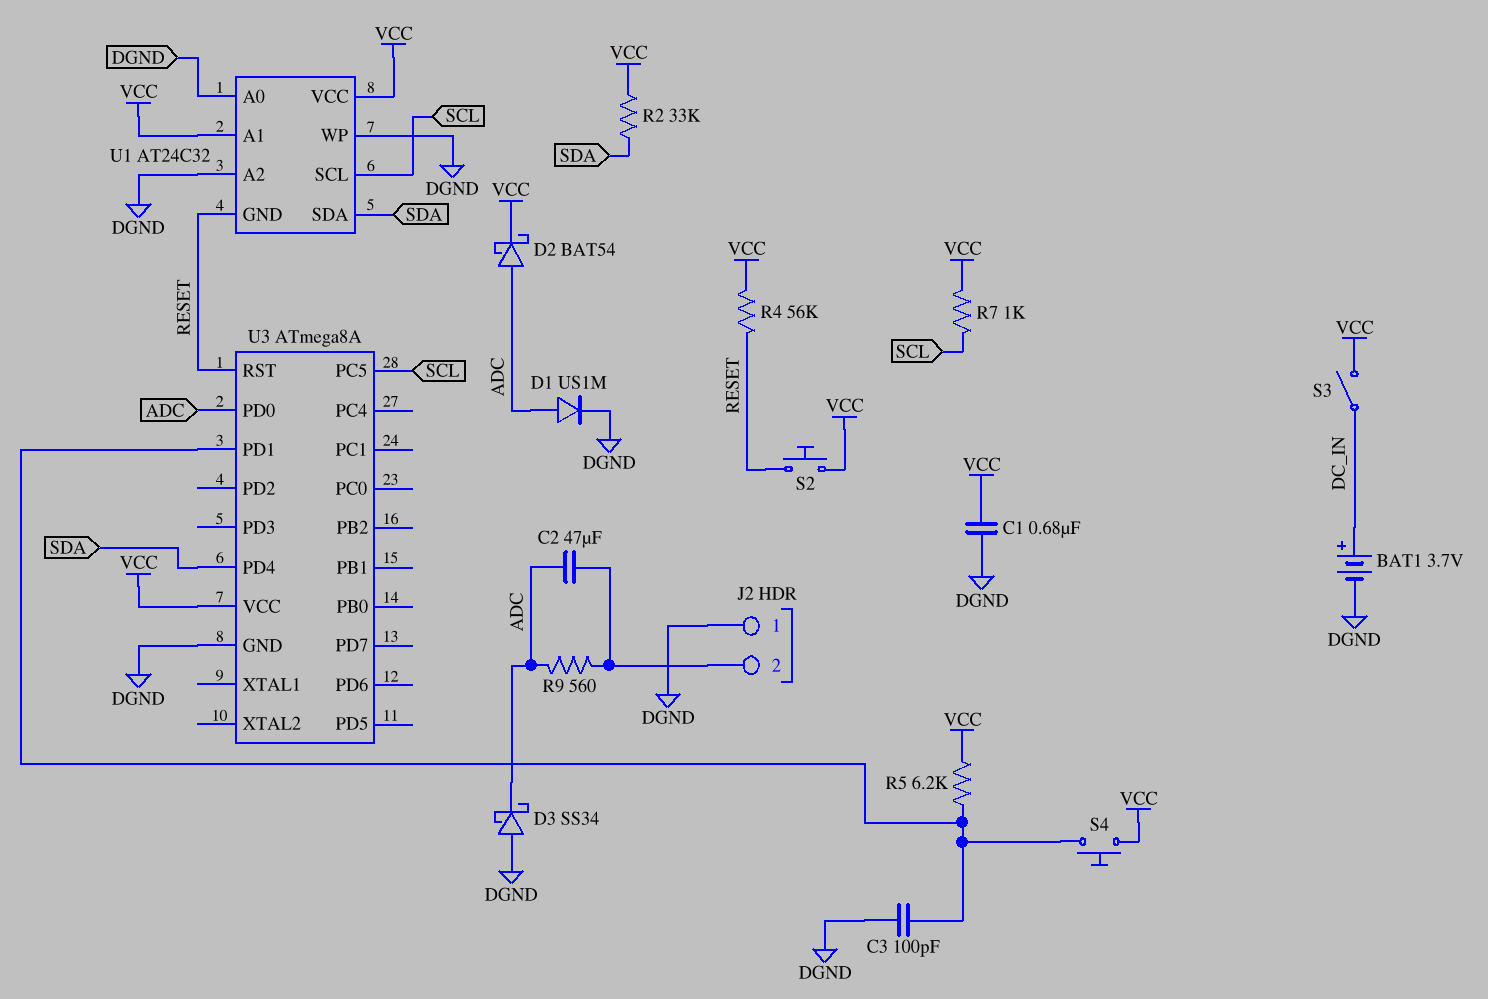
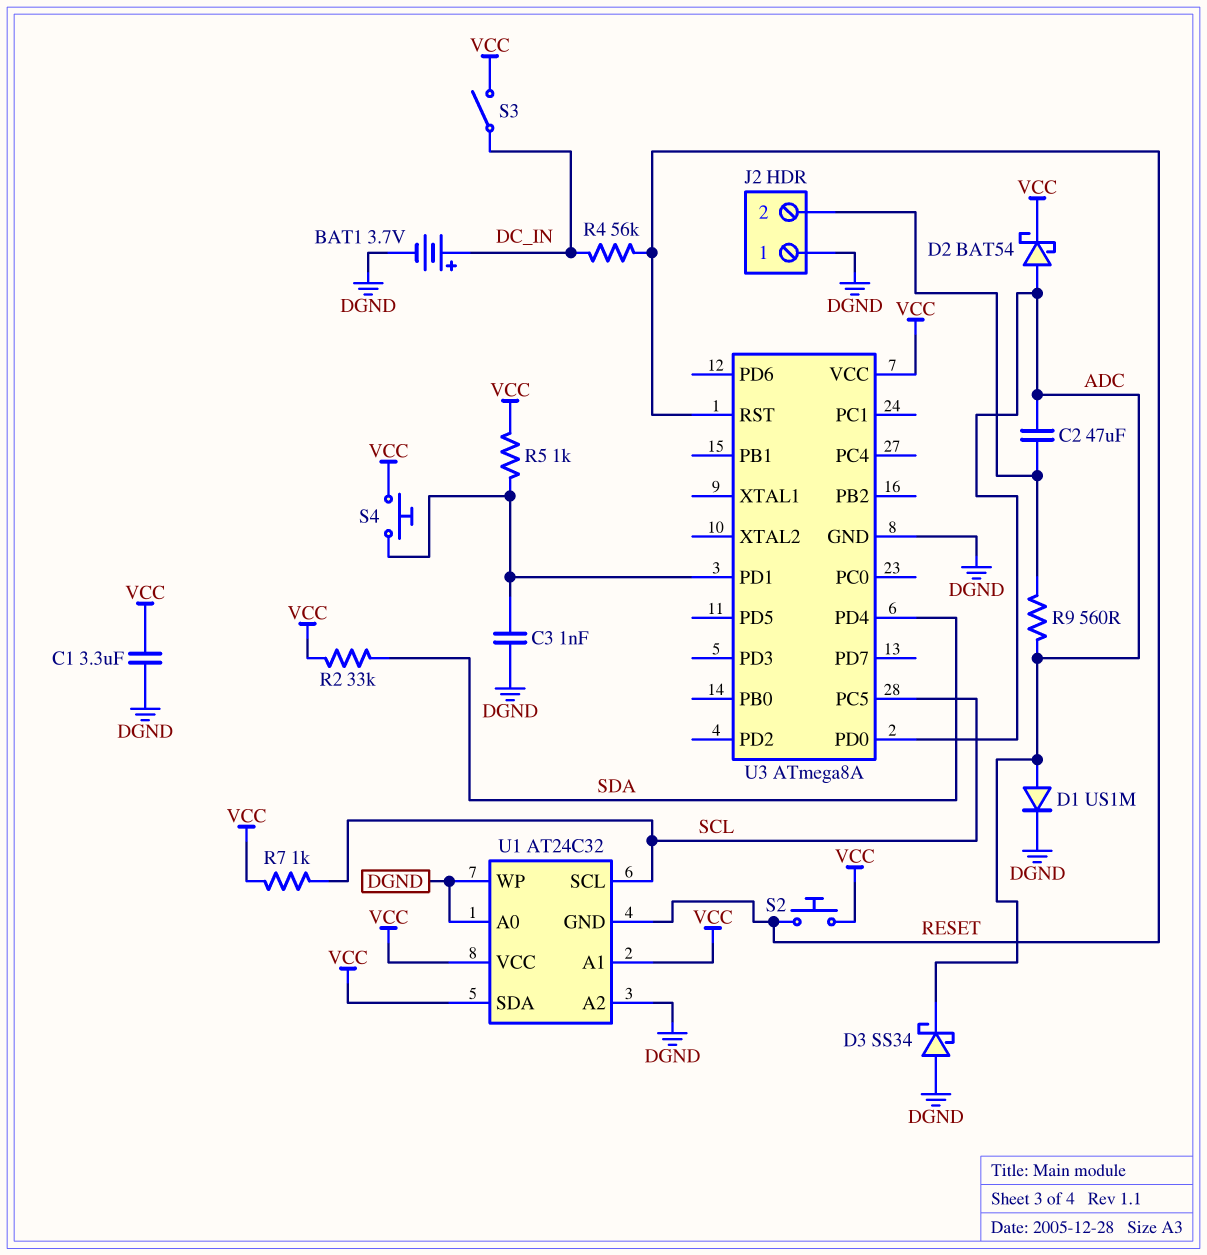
C1: 680nF (DGND, VCC) -> 3.3uF (DGND, VCC)
C3: 100pF (DGND, U3/PD1) -> 1nF (DGND, U3/PD1)
R4: 56k (RESET, VCC) -> 56k (DC_IN, RESET)
R5: 6.2k (U3/PD1, VCC) -> 1k (U3/PD1, VCC)
U1 pin SDA: SDA -> VCC

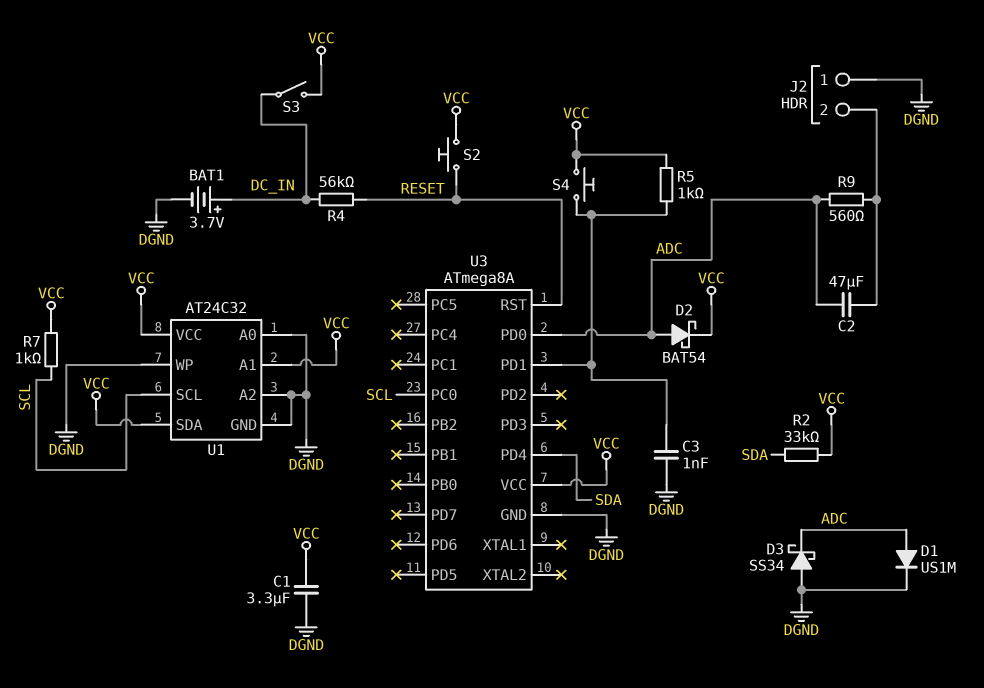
U1 pin GND: RESET -> DGND
U3 pin PC0: none -> SCL
U3 pin PC5: SCL -> none

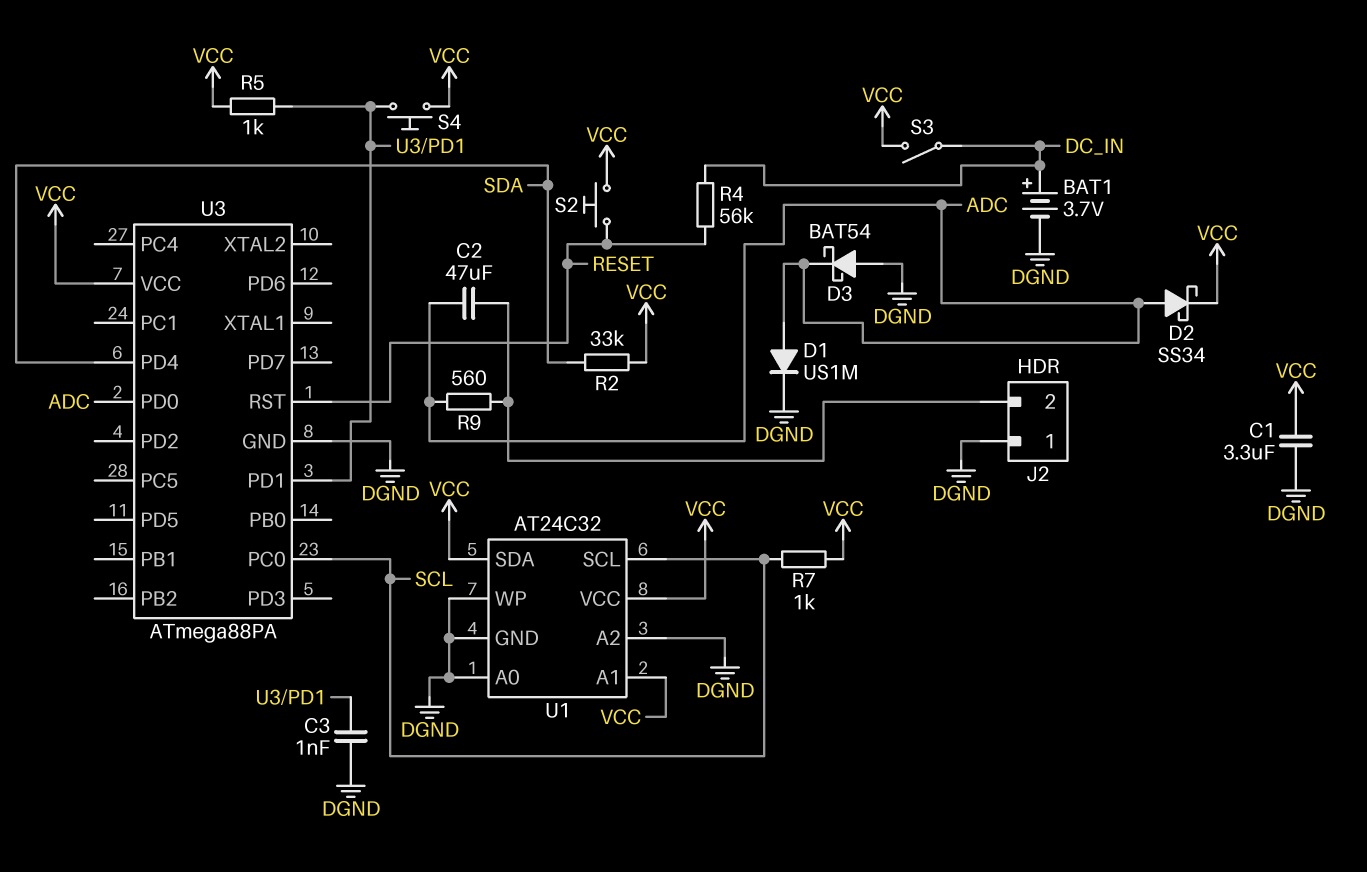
D2: schottky BAT54 (A ADC, K VCC) -> schottky SS34 (A ADC, K VCC)
D3: schottky SS34 (A DGND, K ADC) -> schottky BAT54 (A DGND, K ADC)
U3: ATmega8A -> ATmega88PA

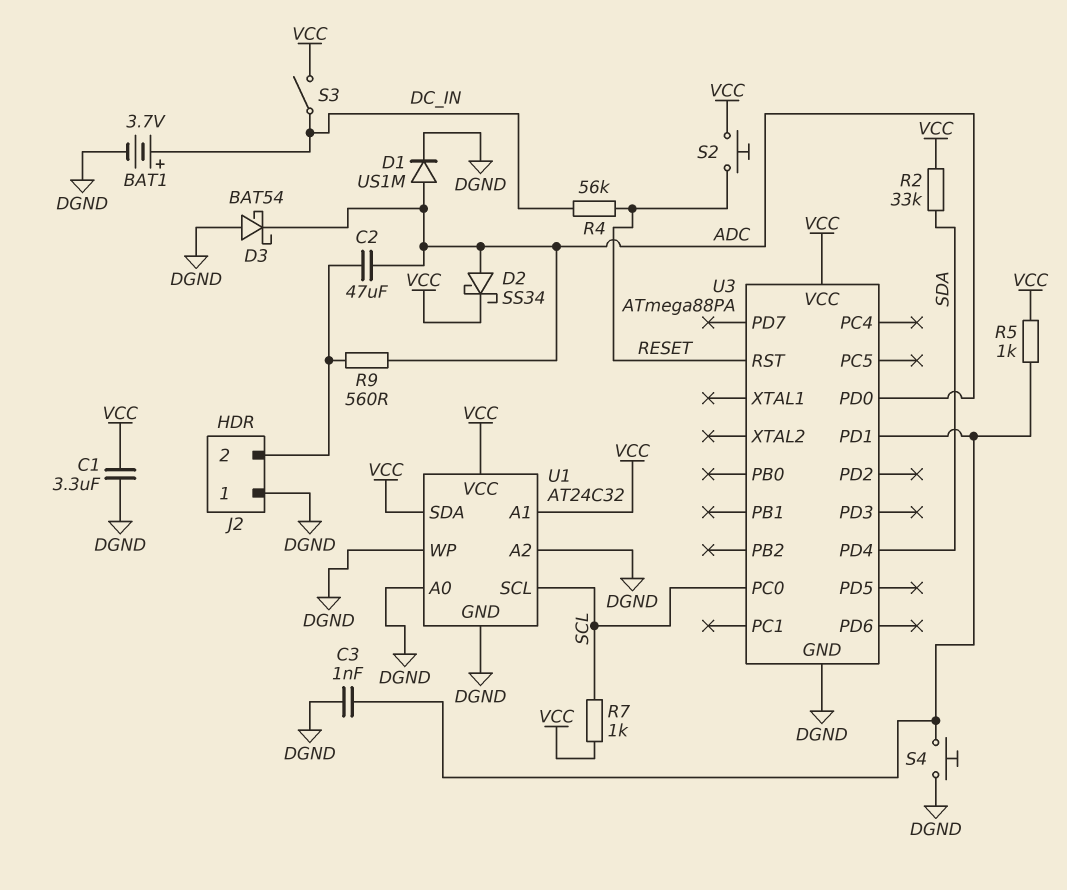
S4: button (U3/PD1, VCC) -> button (DGND, U3/PD1)

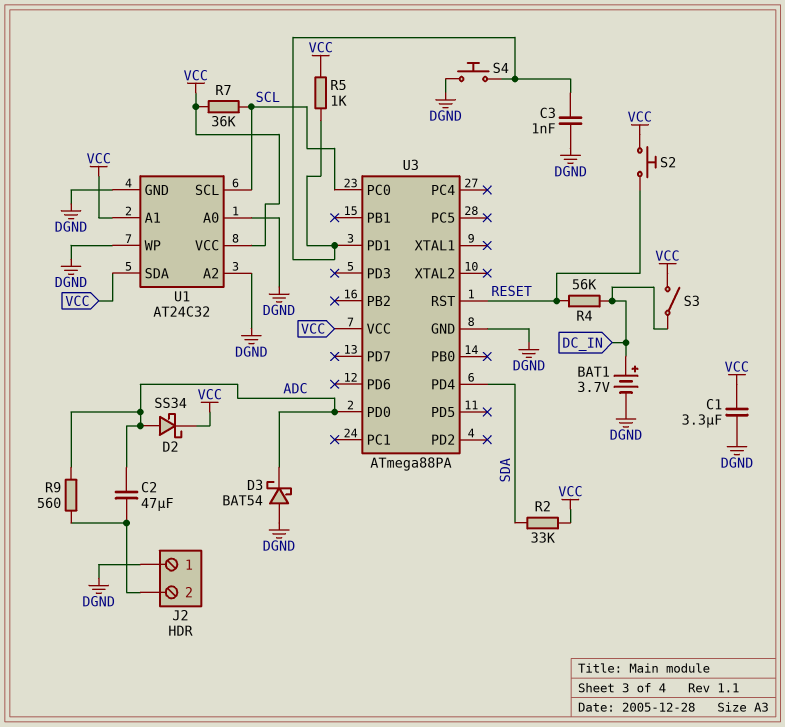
D1: diode US1M (A ADC, K DGND) -> none
R7: 1k (SCL, VCC) -> 36k (SCL, VCC)

